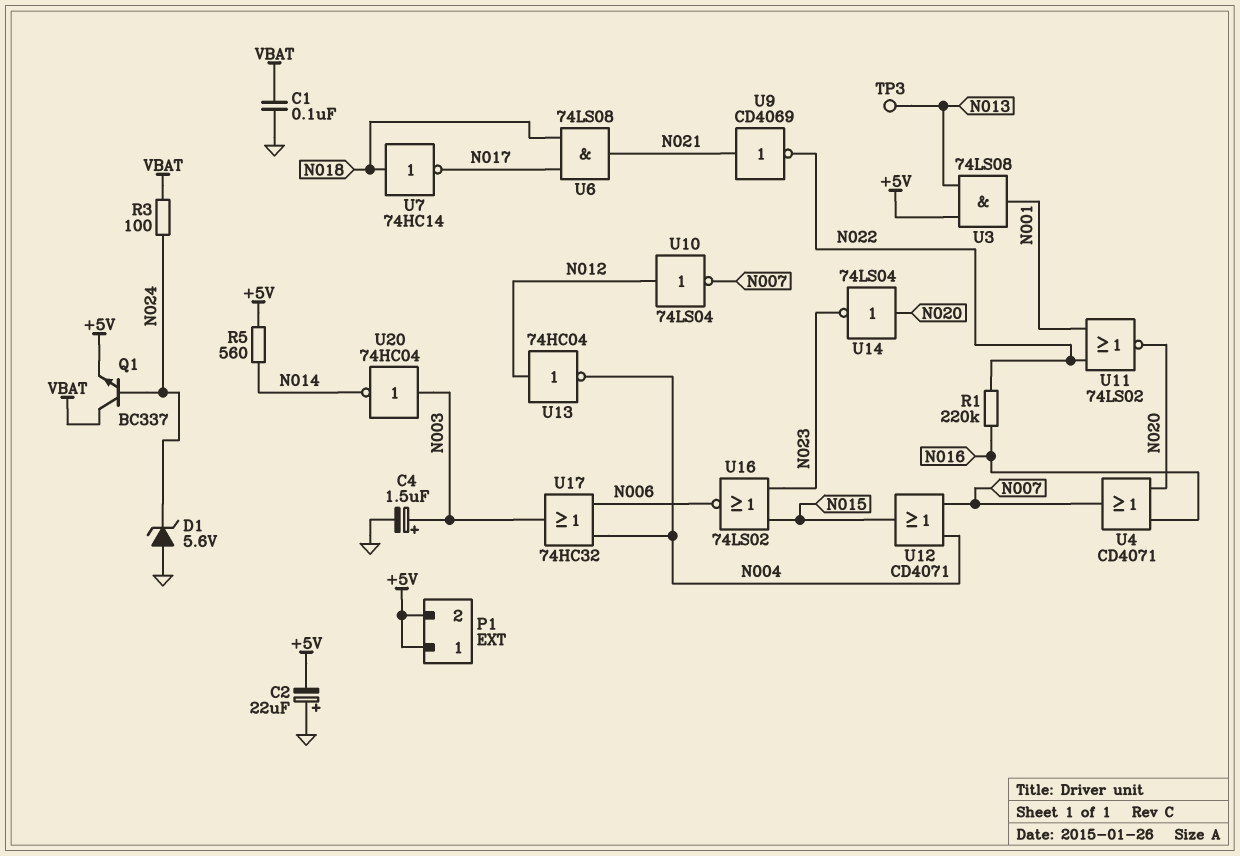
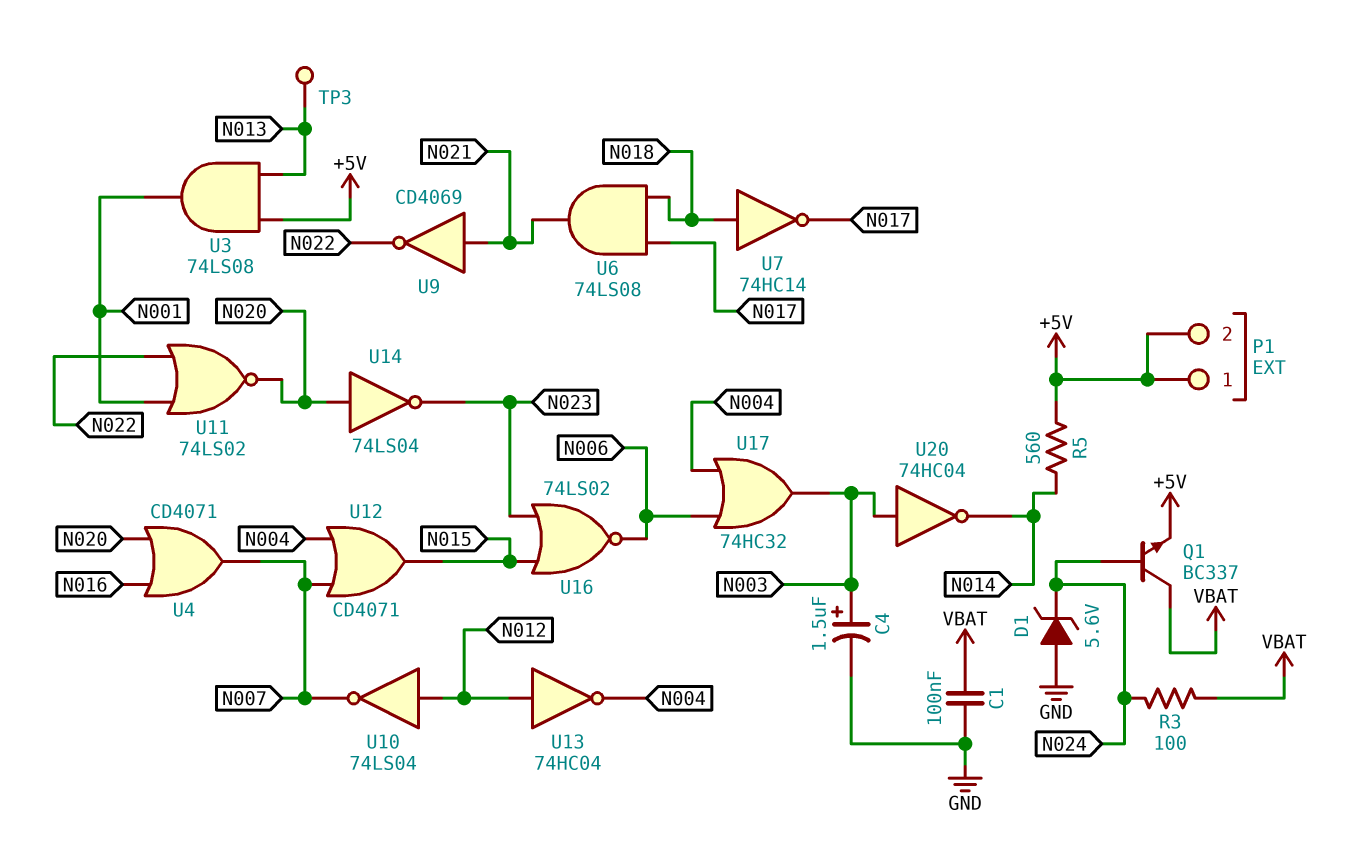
C2: 22uF (plus GND, minus +5V) -> none
R1: 220k (N016, N022) -> none

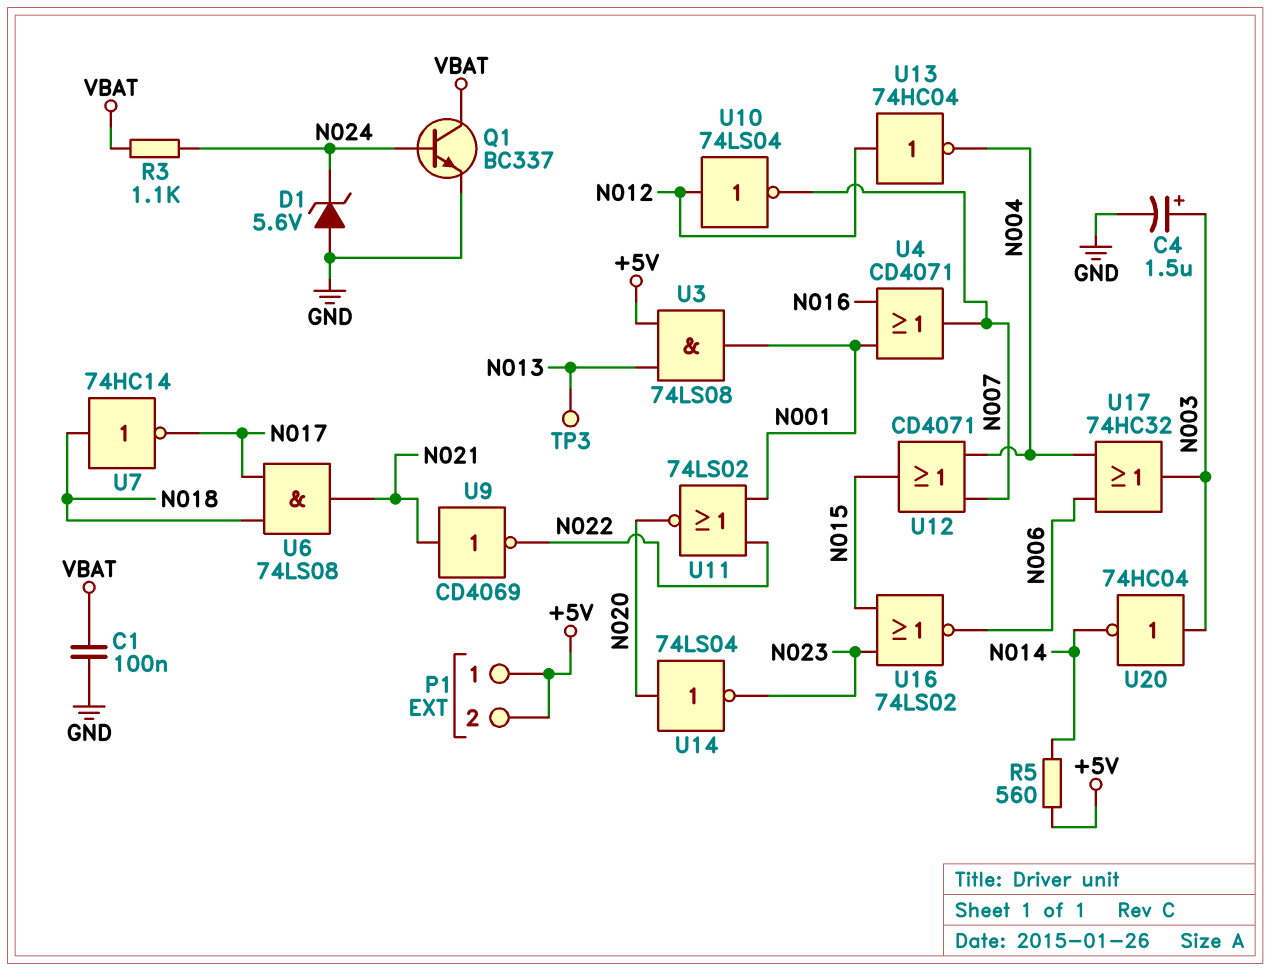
Q1: NPN BC337 (B N024, C VBAT, E +5V) -> NPN BC337 (B N024, C VBAT, E GND)
R3: 100 (N024, VBAT) -> 1.1k (N024, VBAT)
U4: OR CD4071 (in N016, in N020, out N007) -> OR CD4071 (in N001, in N016, out N007)

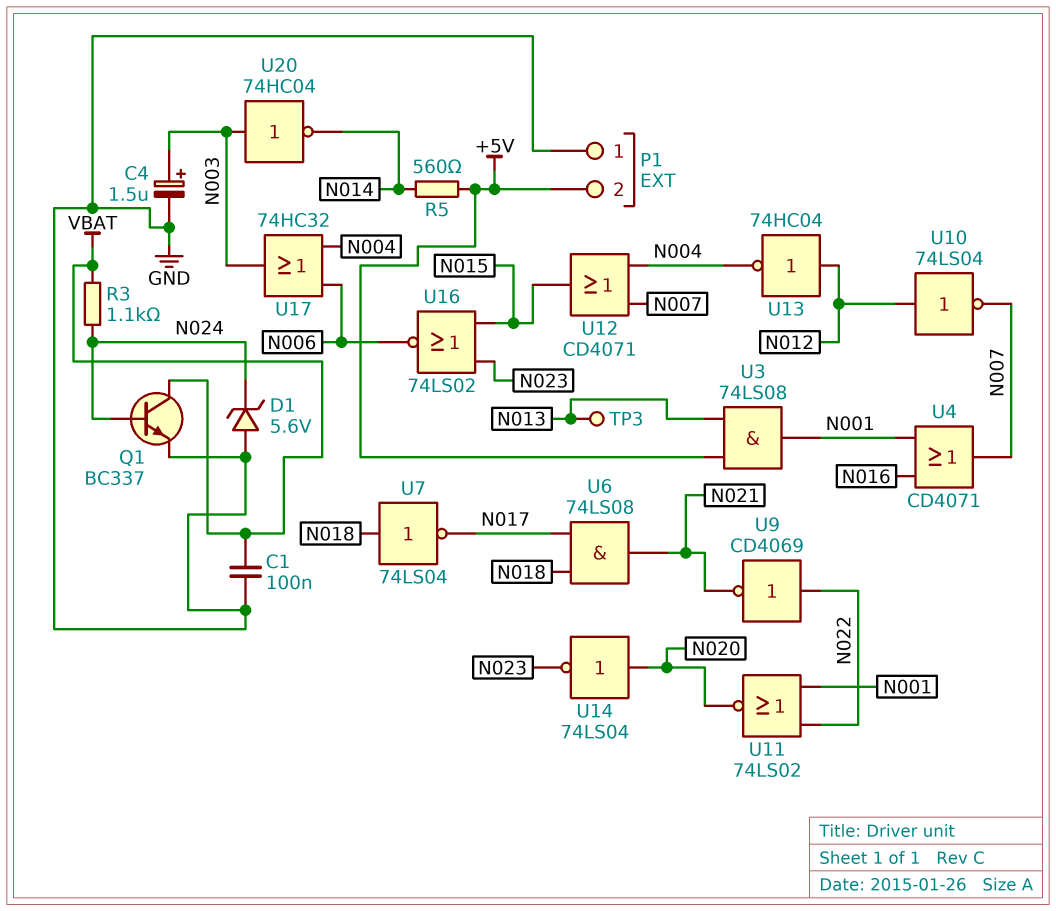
P1 pin 1: +5V -> GND
U7: NOT 74HC14 (in N018, out N017) -> NOT 74LS04 (in N018, out N017)
U9: NOT CD4069 (in N021, out N022) -> NOT CD4069 (in N022, out N021)

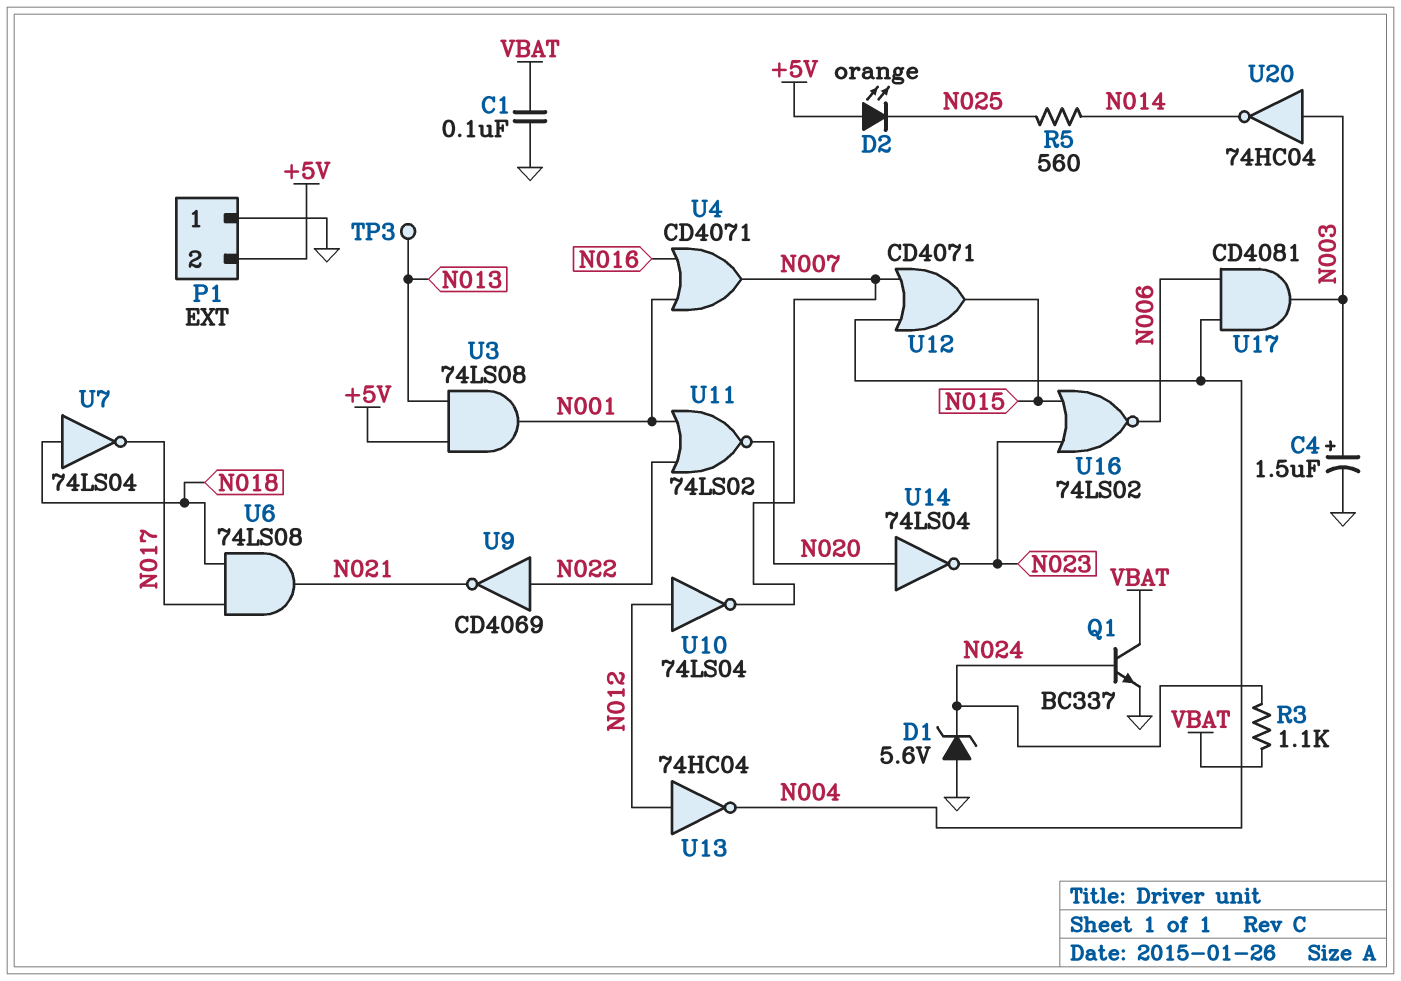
D2: none -> LED orange (A +5V, K N025)
R5: 560 (+5V, N014) -> 560 (N014, N025)
U17: OR 74HC32 (in N004, in N006, out N003) -> AND CD4081 (in N004, in N006, out N003)

